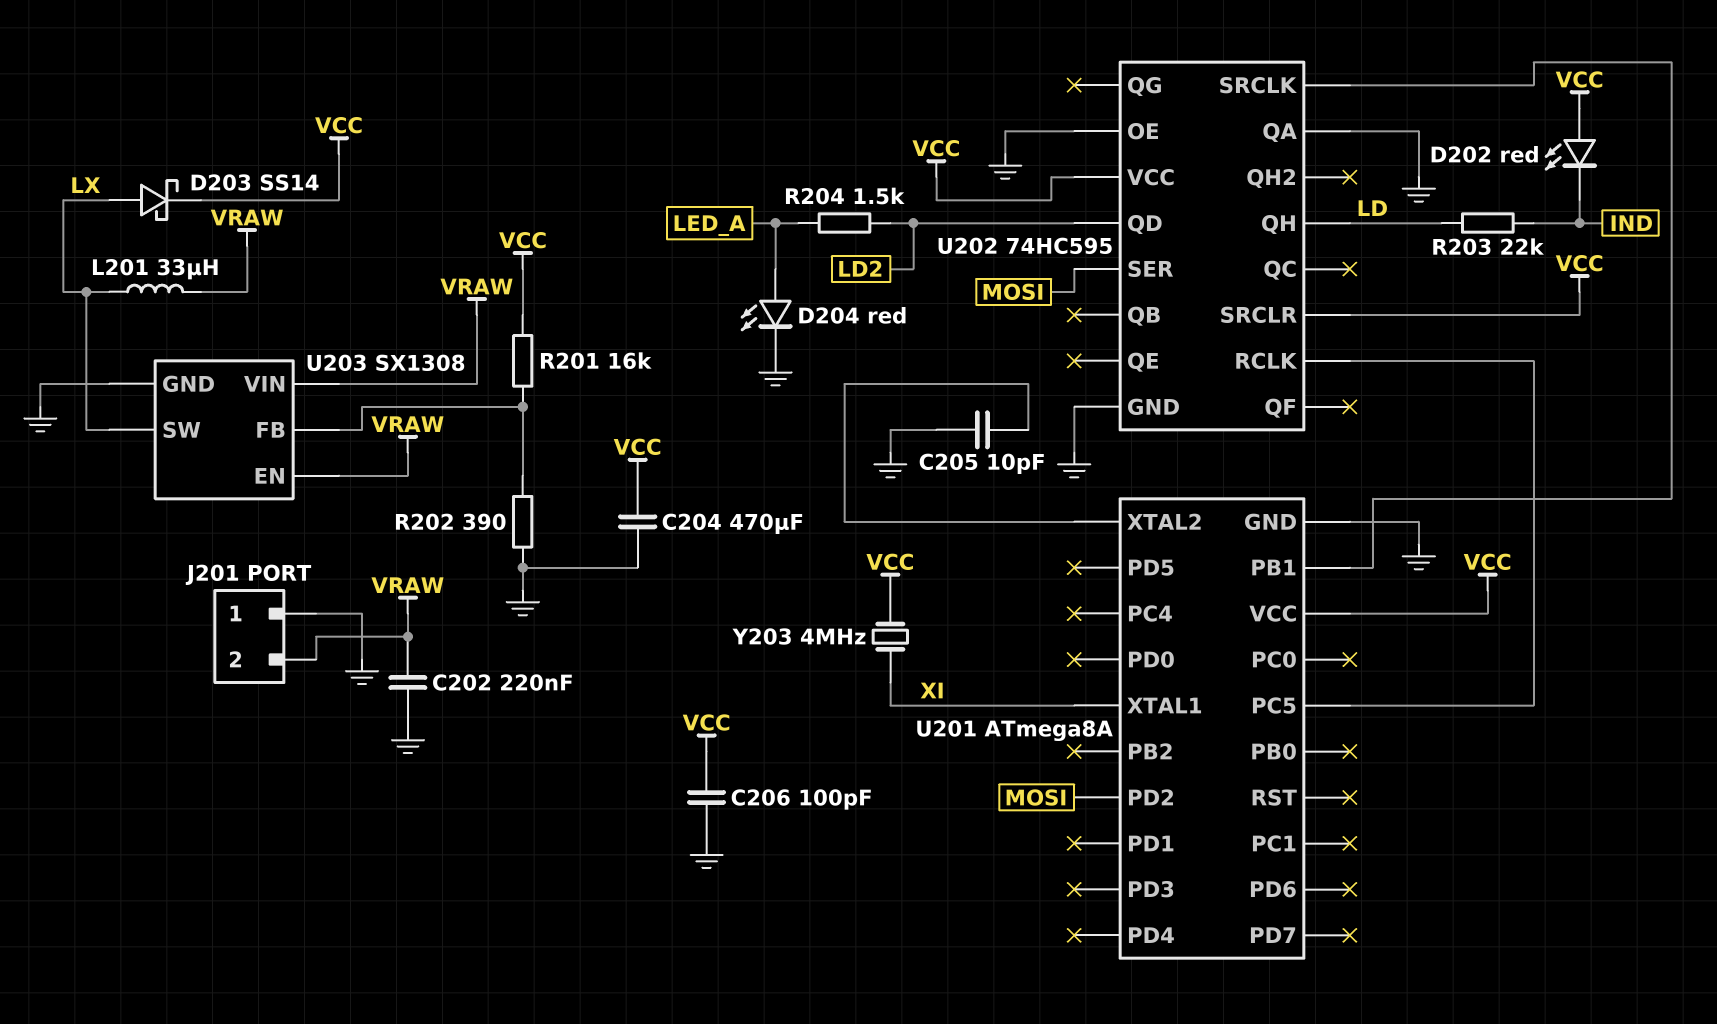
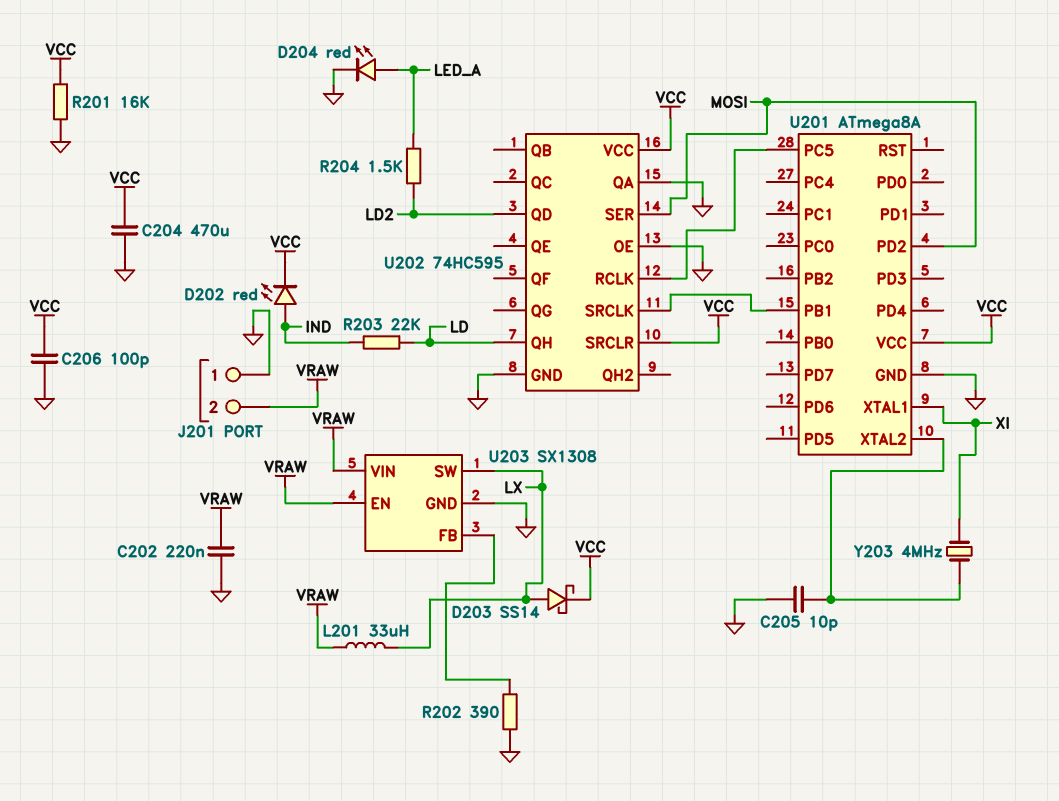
D202: LED red (A VCC, K IND) -> LED red (A IND, K VCC)
R201: 16k (U203/FB, VCC) -> 16k (GND, VCC)
Y203: 4MHz (VCC, XI) -> 4MHz (U201/XTAL2, XI)

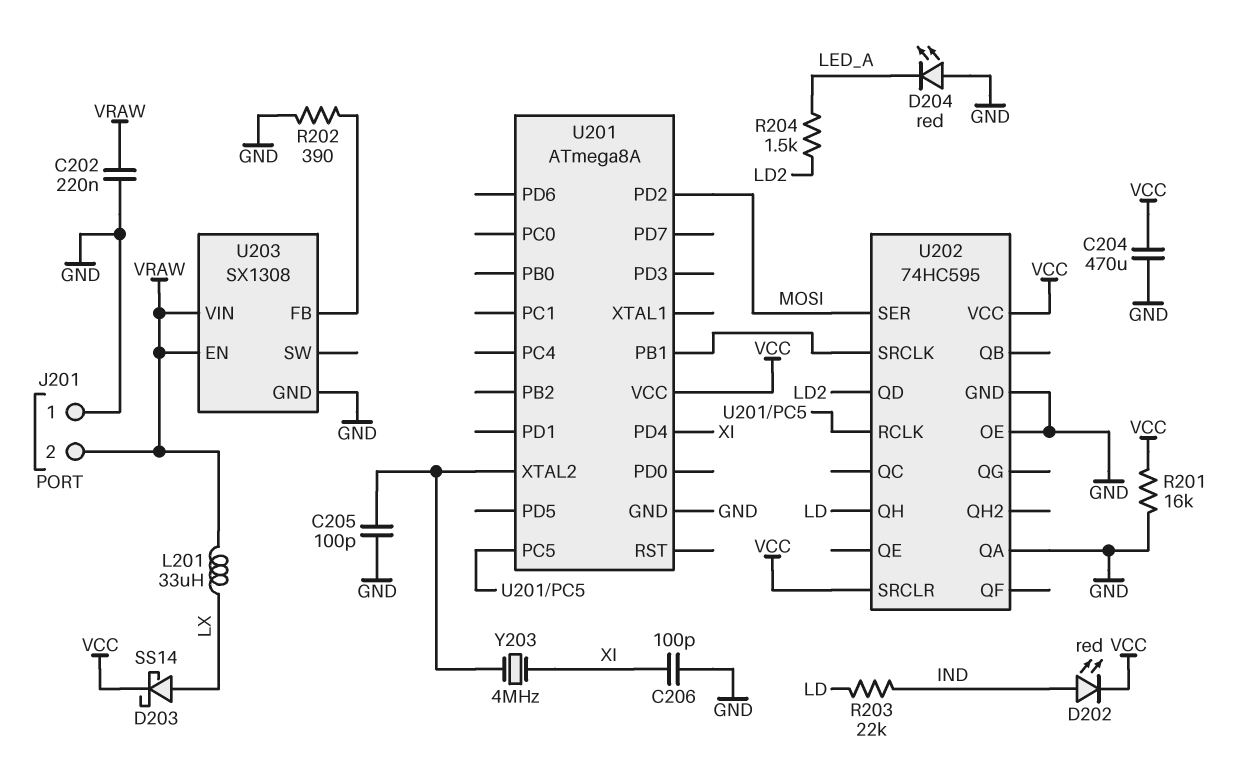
C205: 10pF (GND, U201/XTAL2) -> 100pF (GND, U201/XTAL2)
C206: 100pF (GND, VCC) -> 100pF (GND, XI)
D204: LED red (A LED_A, K GND) -> LED red (A GND, K LED_A)
U201 pin PD4: none -> XI
U201 pin XTAL1: XI -> none
U203 pin SW: LX -> none

